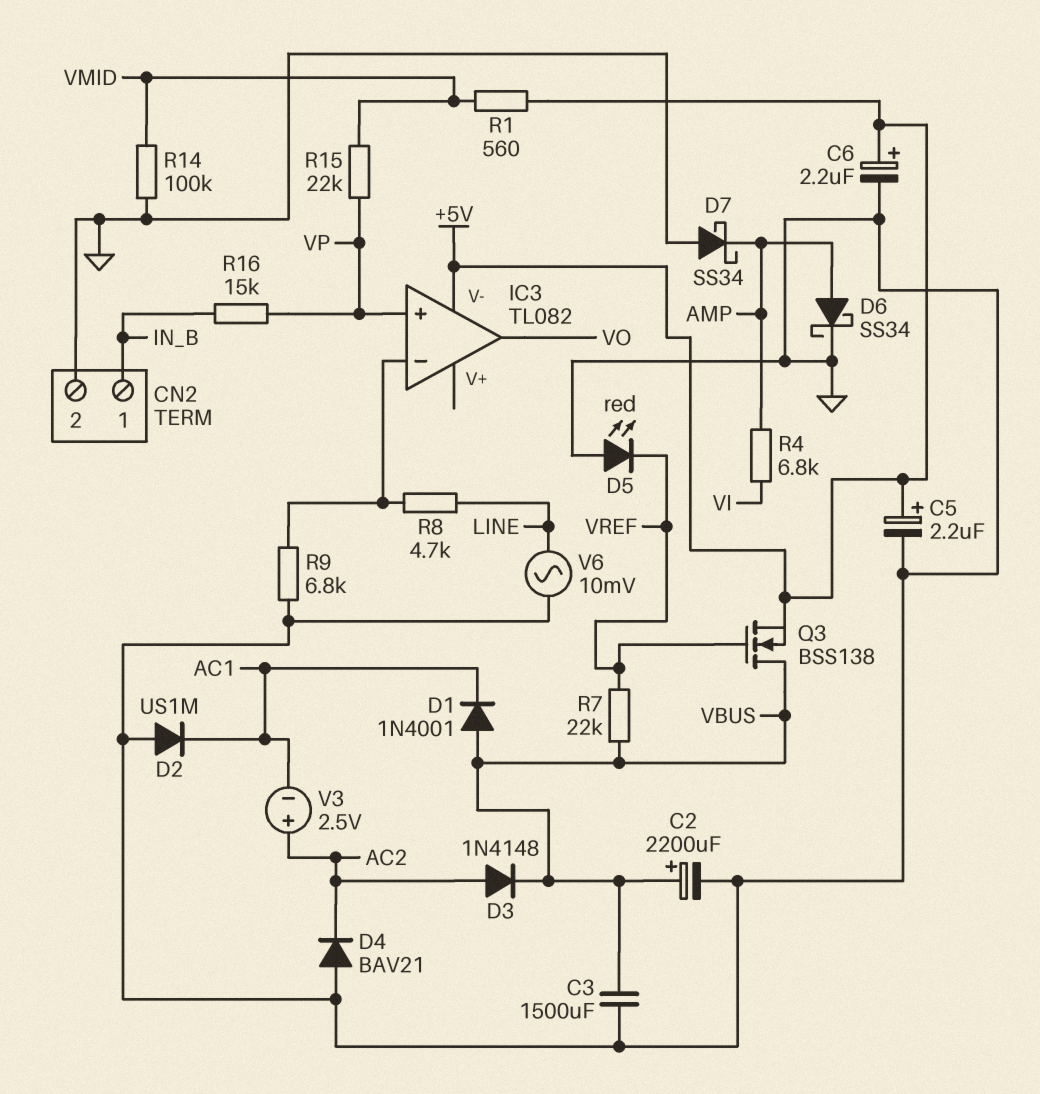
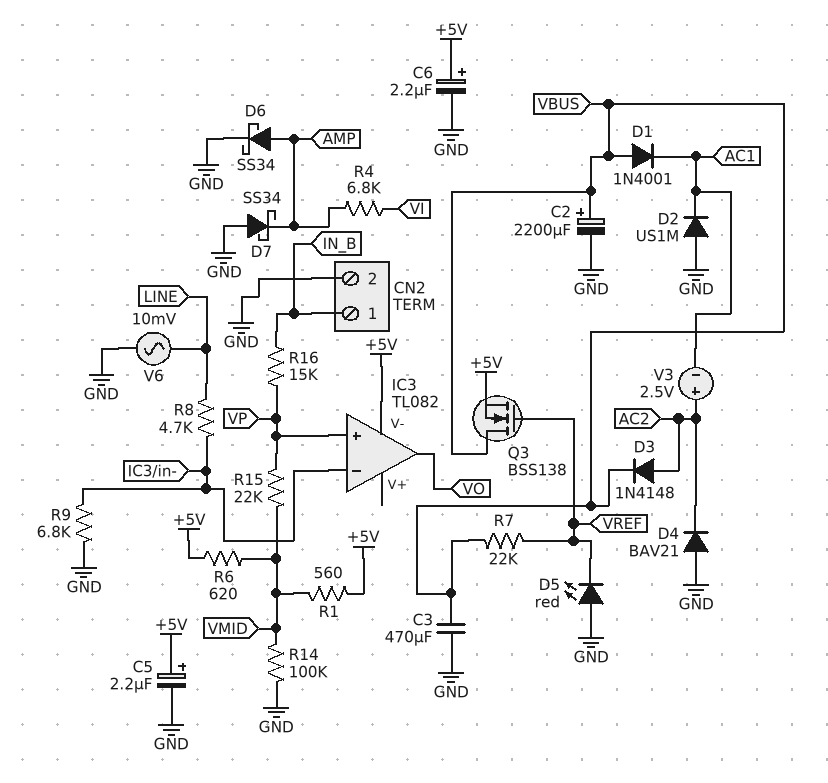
C3: 1500uF (GND, VBUS) -> 470uF (GND, VBUS)
R6: none -> 620 (+5V, VMID)

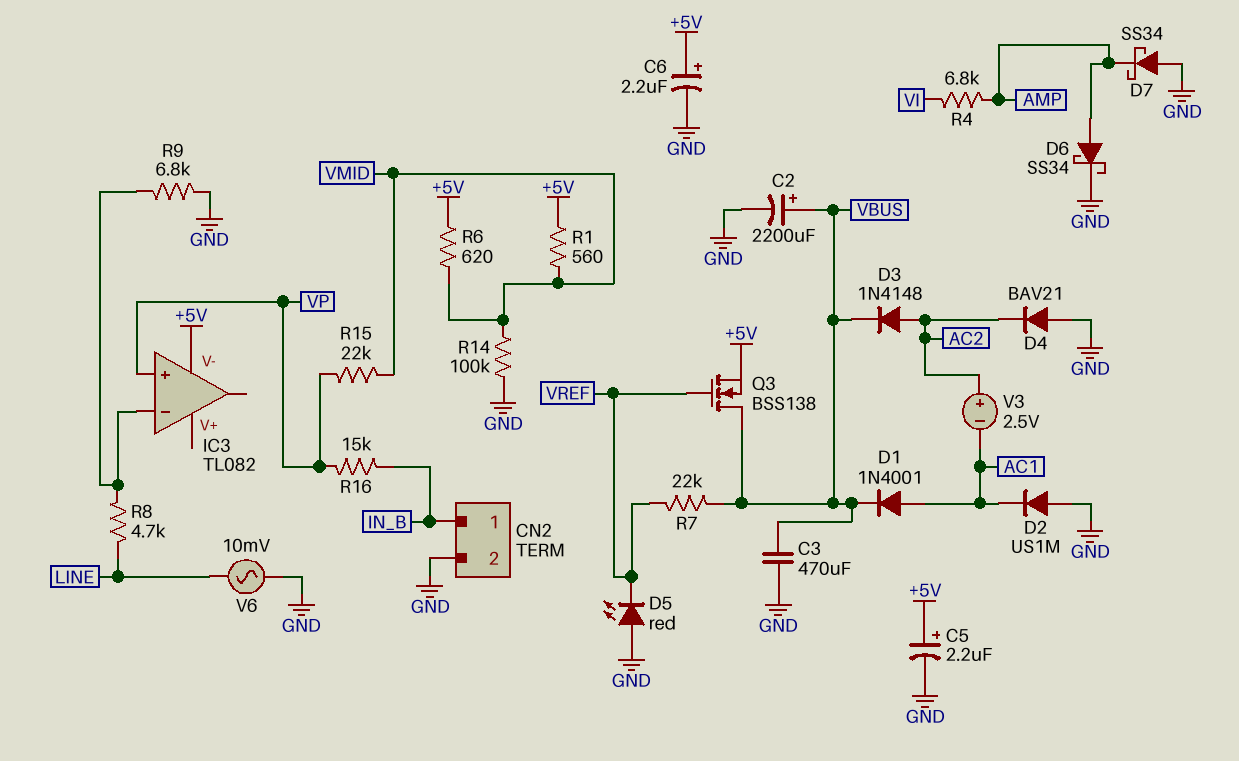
D1: diode 1N4001 (A VBUS, K AC1) -> diode 1N4001 (A AC1, K VBUS)
IC3 pin out: VO -> none

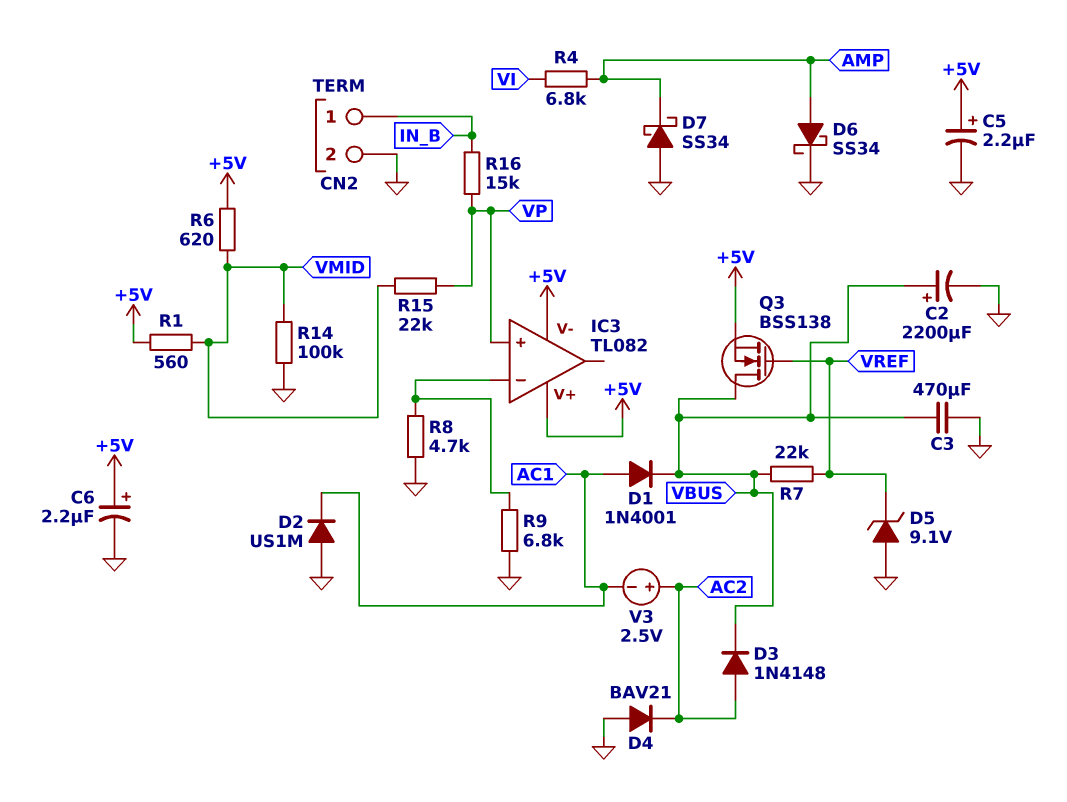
D5: LED red (A GND, K VREF) -> zener 9.1V (A GND, K VREF)
IC3 pin V+: none -> +5V
R8: 4.7k (IC3/in-, LINE) -> 4.7k (GND, IC3/in-)
V6: AC 10mV (GND, LINE) -> none

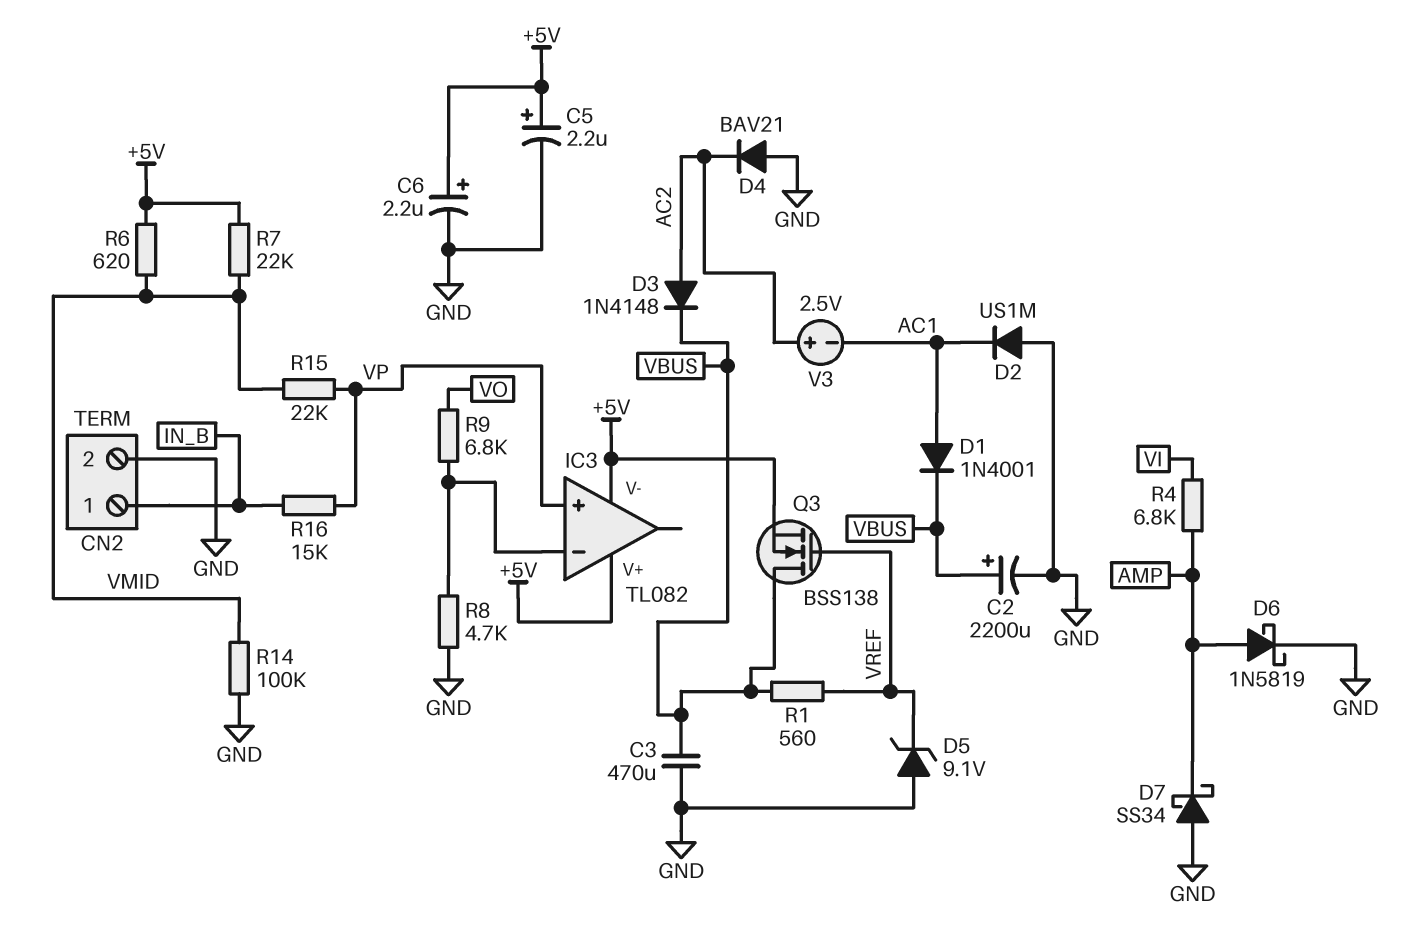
D6: schottky SS34 (A AMP, K GND) -> schottky 1N5819 (A AMP, K GND)
R1: 560 (+5V, VMID) -> 560 (VBUS, VREF)
R7: 22k (VBUS, VREF) -> 22k (+5V, VMID)
R9: 6.8k (GND, IC3/in-) -> 6.8k (IC3/in-, VO)

